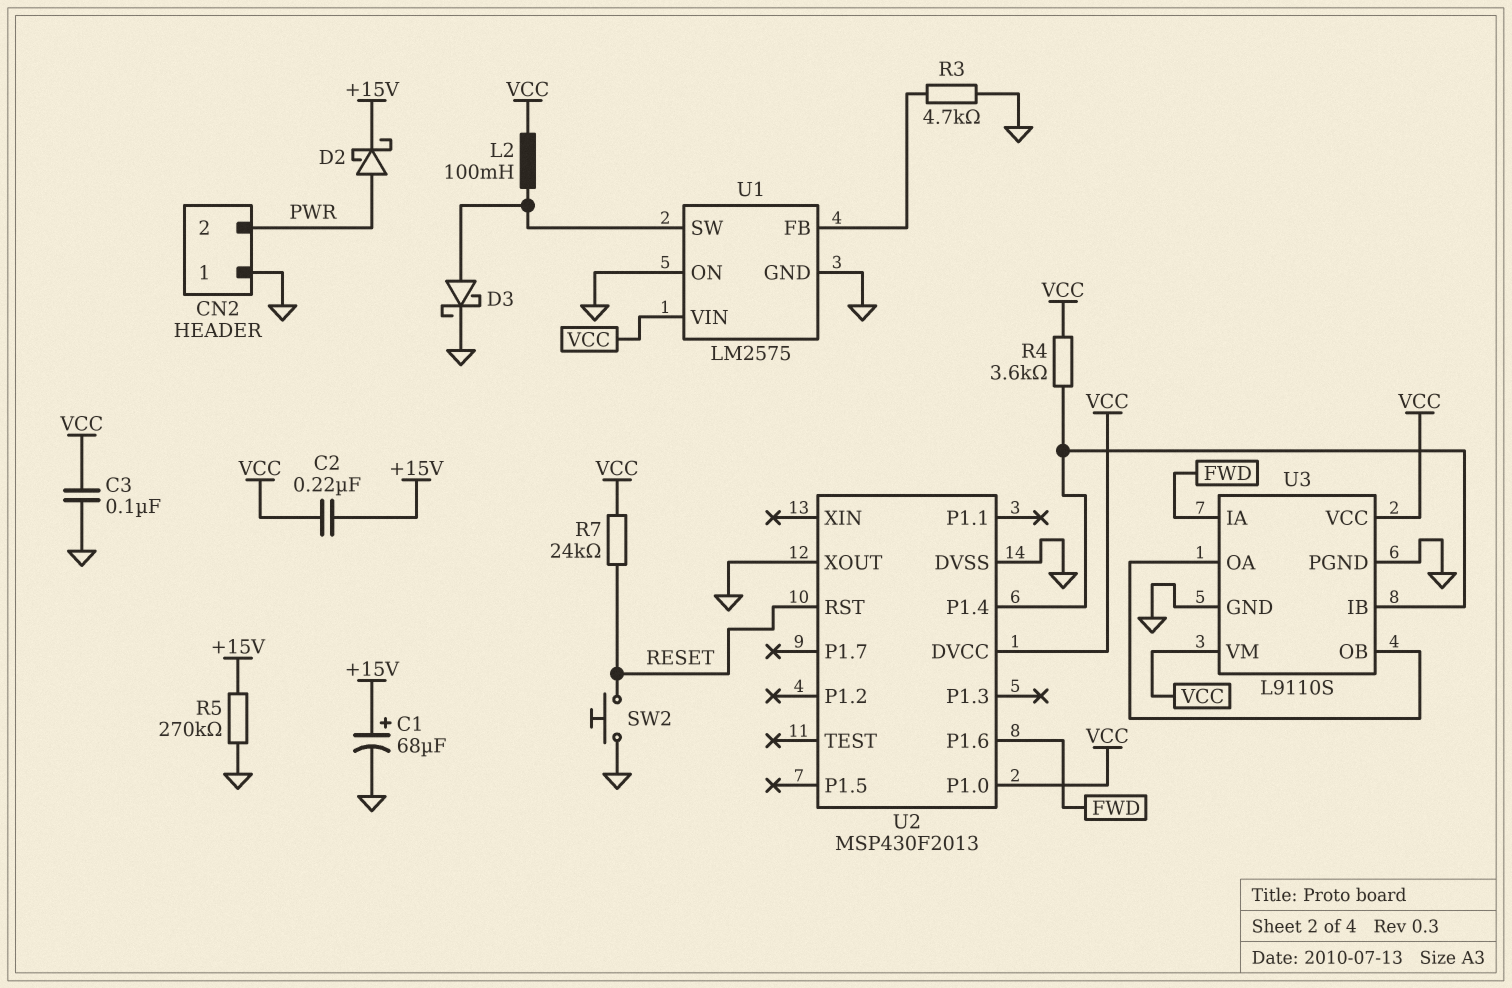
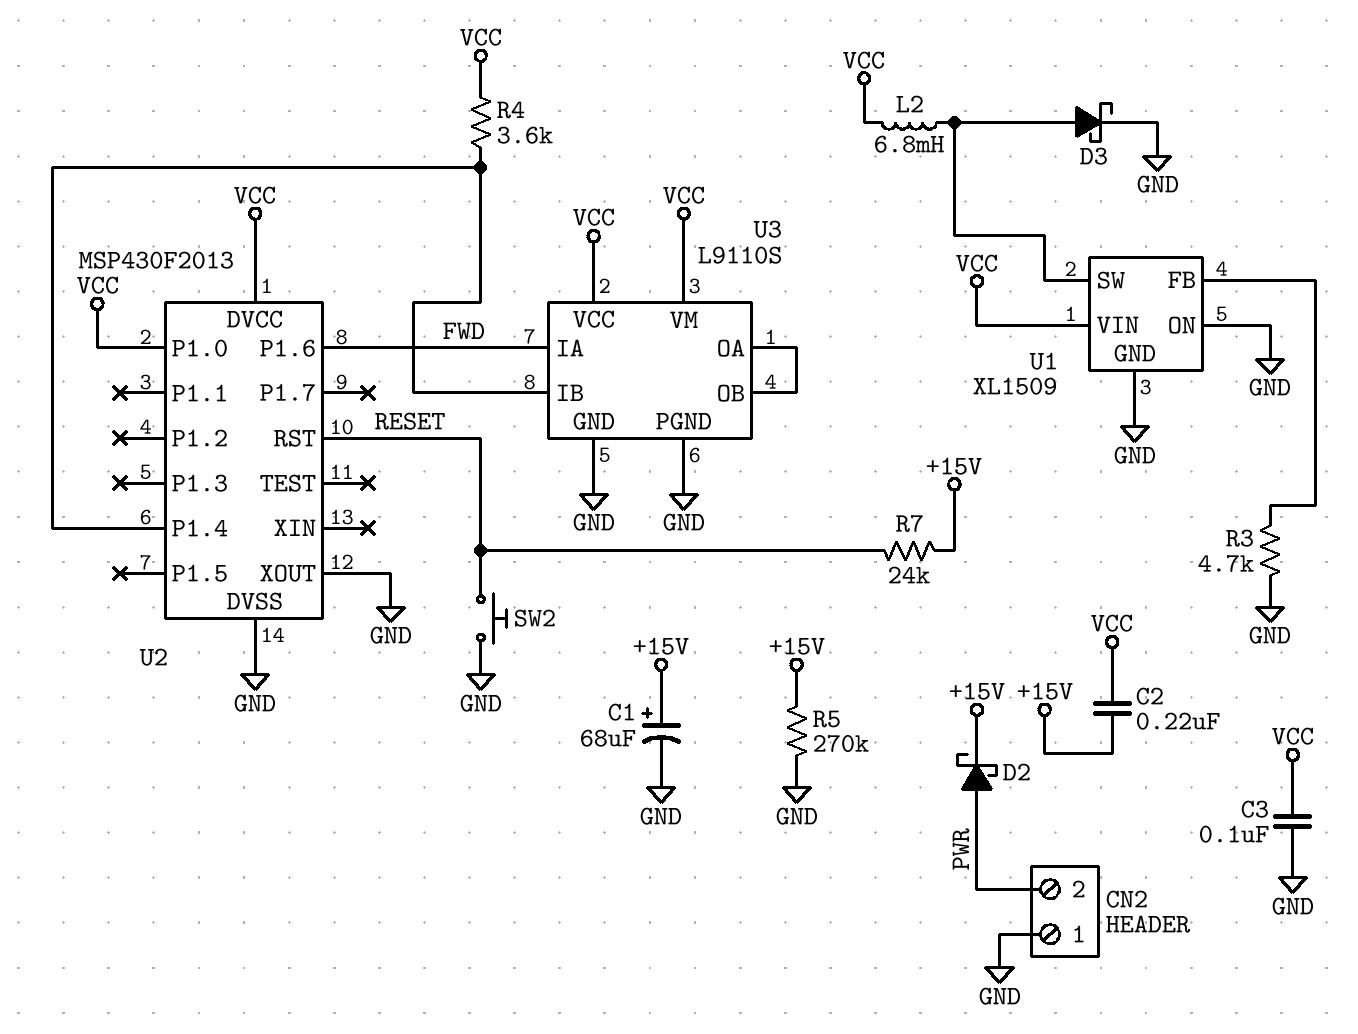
L2: 100mH (U1/SW, VCC) -> 6.8mH (U1/SW, VCC)
R7: 24k (RESET, VCC) -> 24k (+15V, RESET)
U1: LM2575 -> XL1509

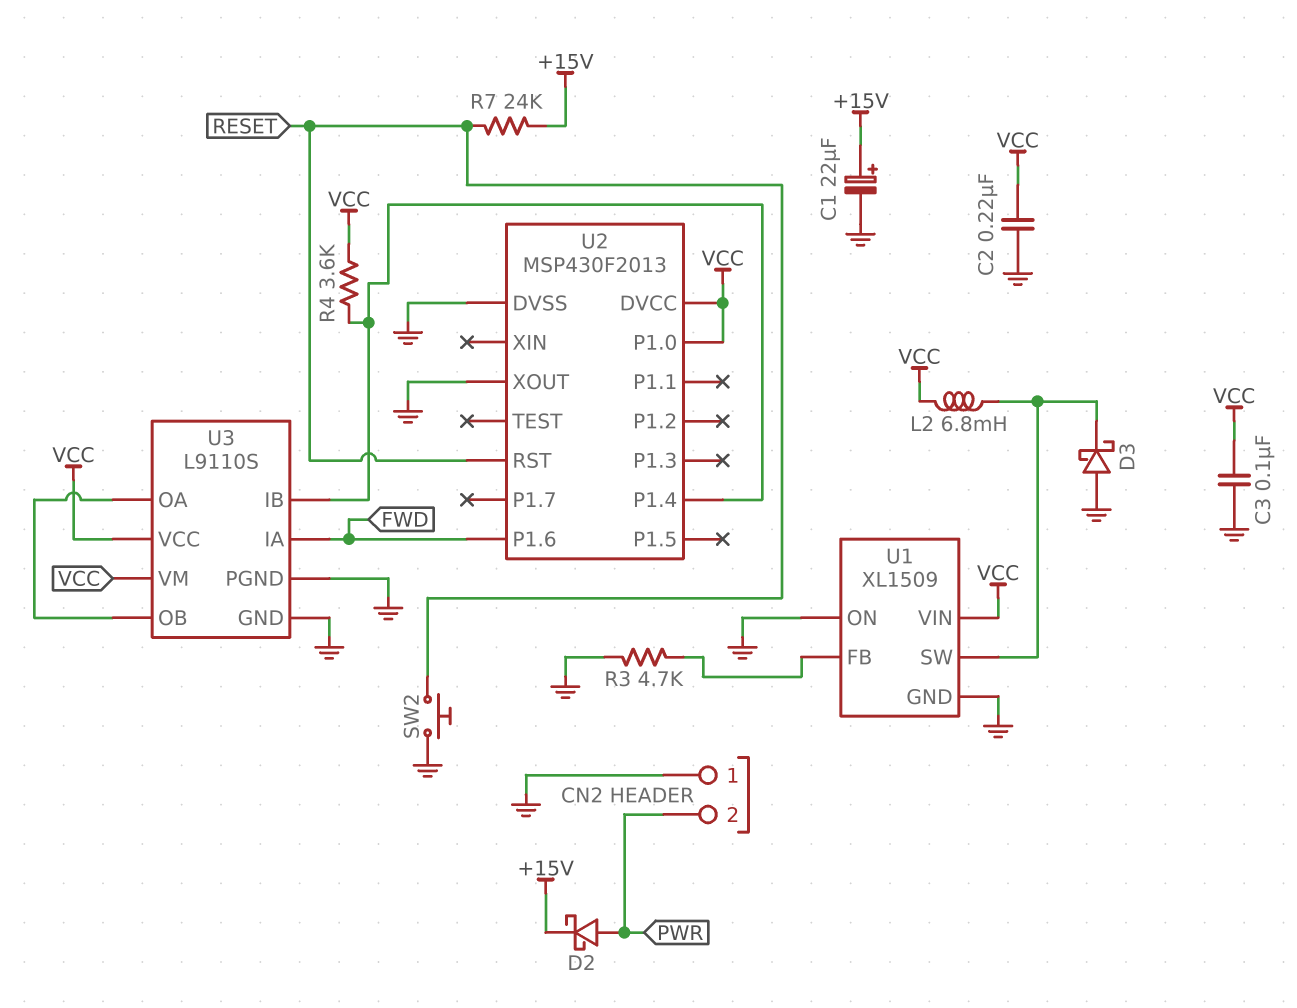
C1: 68uF (plus +15V, minus GND) -> 22uF (plus +15V, minus GND)
C2: 220nF (+15V, VCC) -> 220nF (GND, VCC)
D3: schottky (A U1/SW, K GND) -> schottky (A GND, K U1/SW)
R5: 270k (+15V, GND) -> none

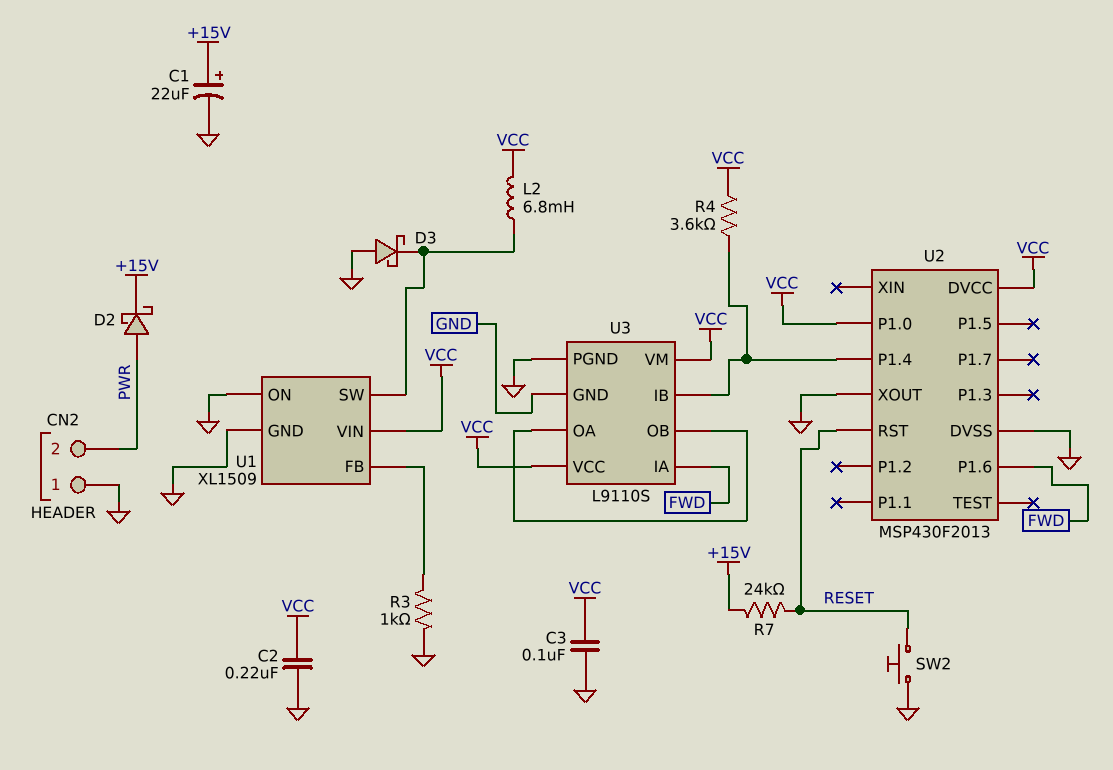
R3: 4.7k (GND, U1/FB) -> 1k (GND, U1/FB)

